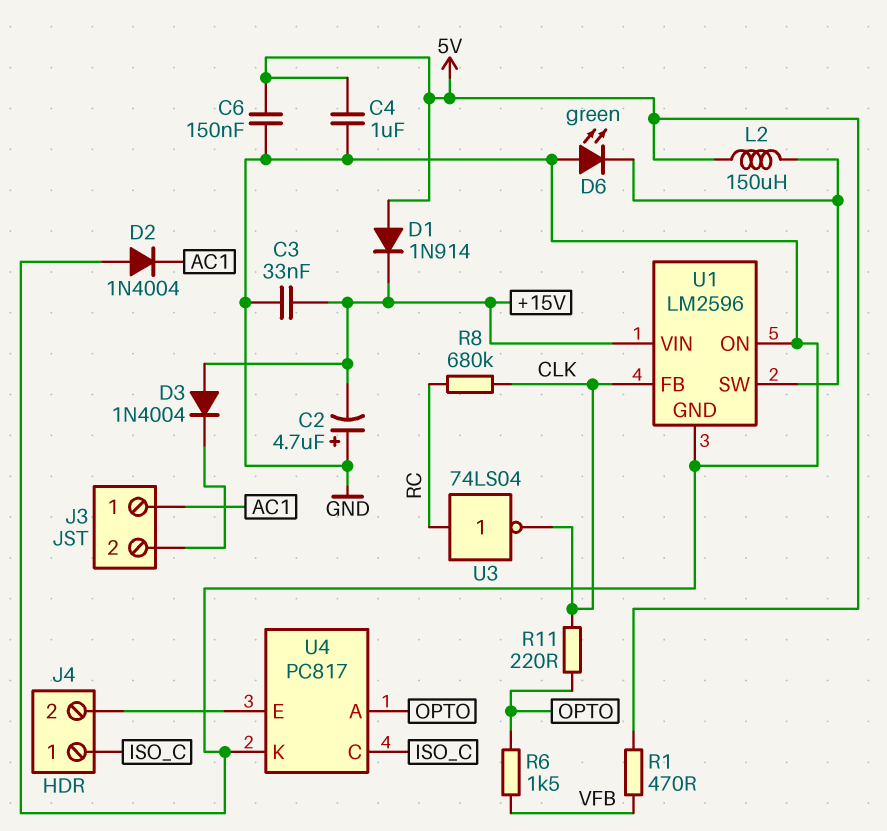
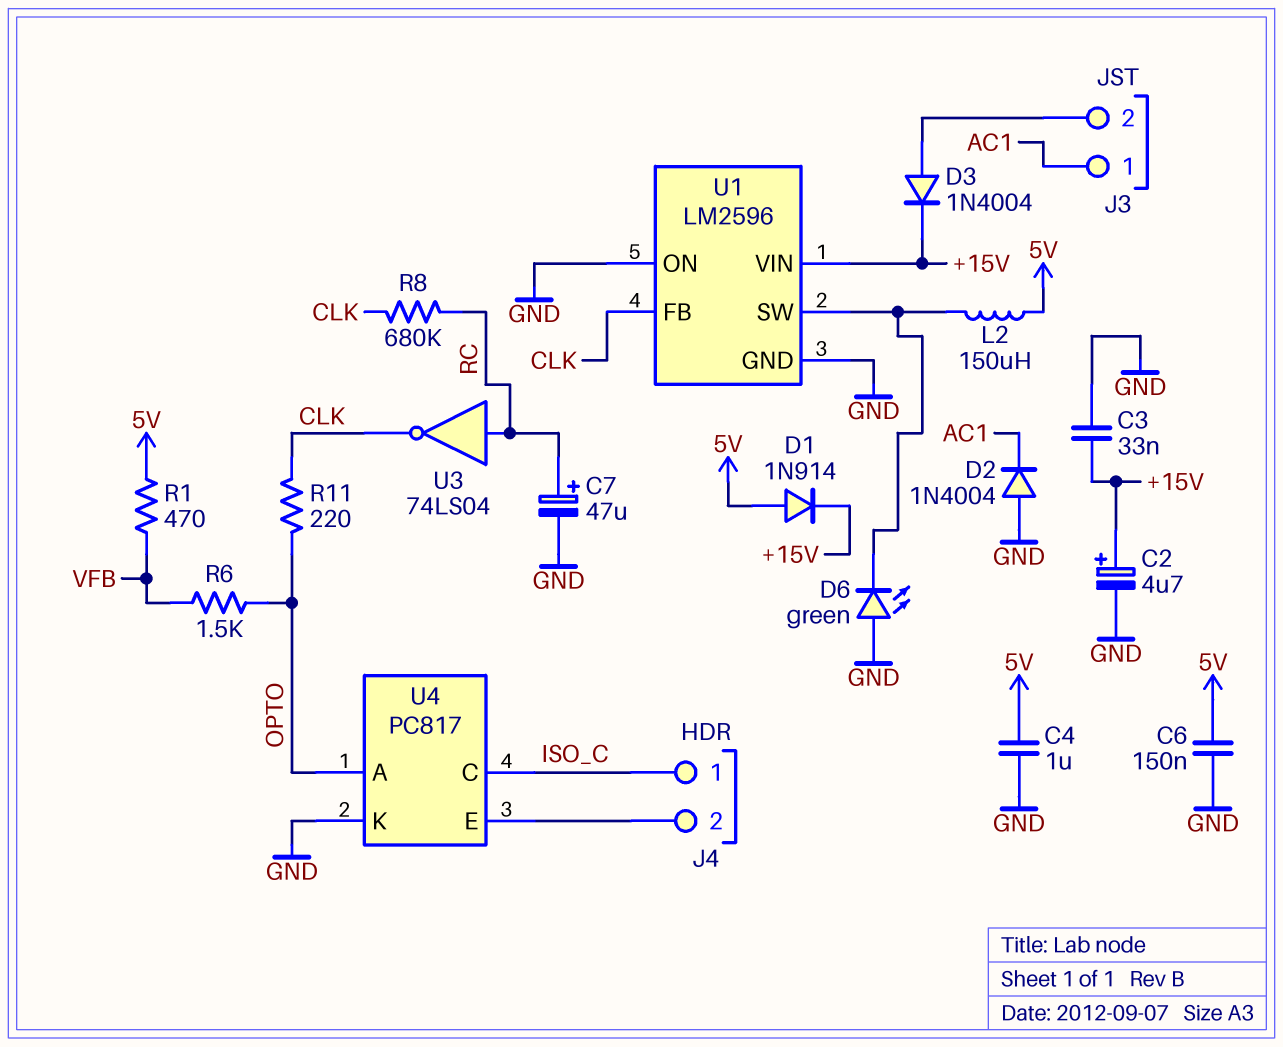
C2: 4.7uF (plus GND, minus +15V) -> 4.7uF (plus +15V, minus GND)
C7: none -> 47uF (plus RC, minus GND)
D3: diode 1N4004 (A +15V, K J3/2) -> diode 1N4004 (A J3/2, K +15V)

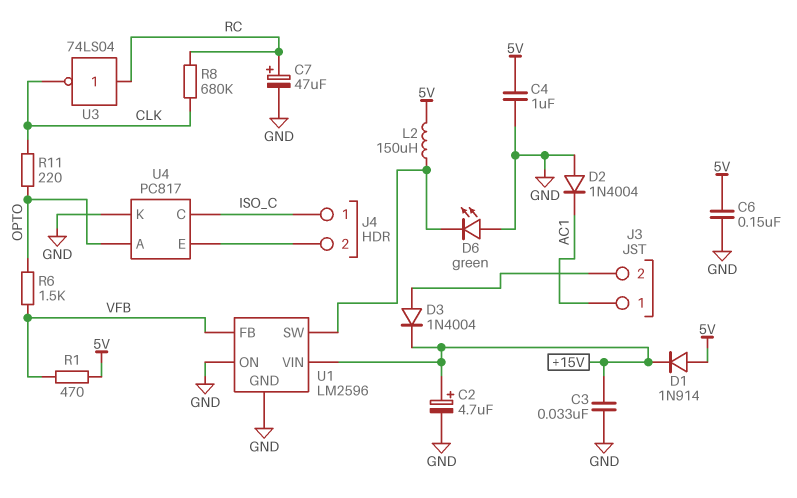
U1 pin FB: CLK -> VFB

